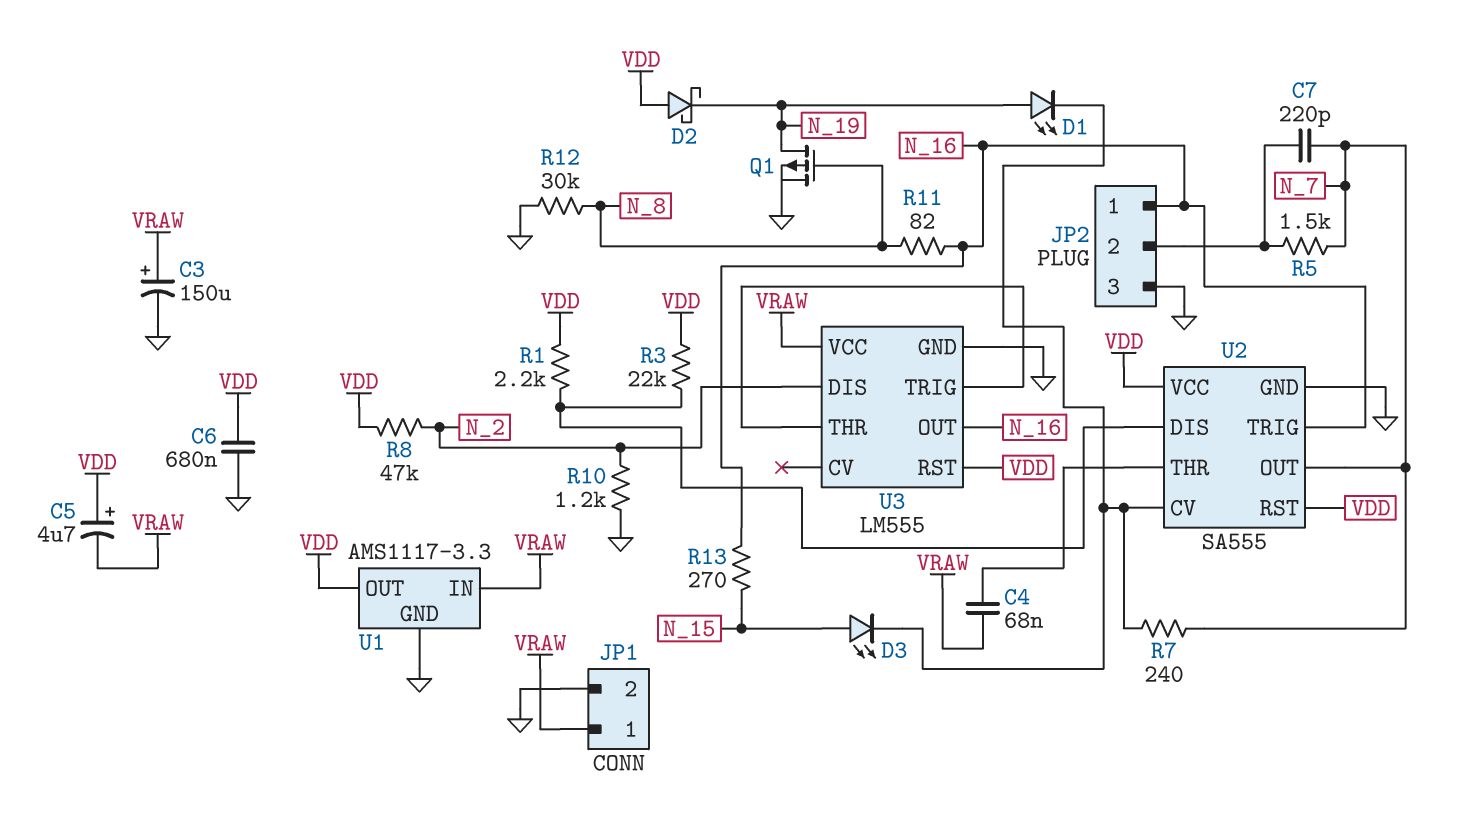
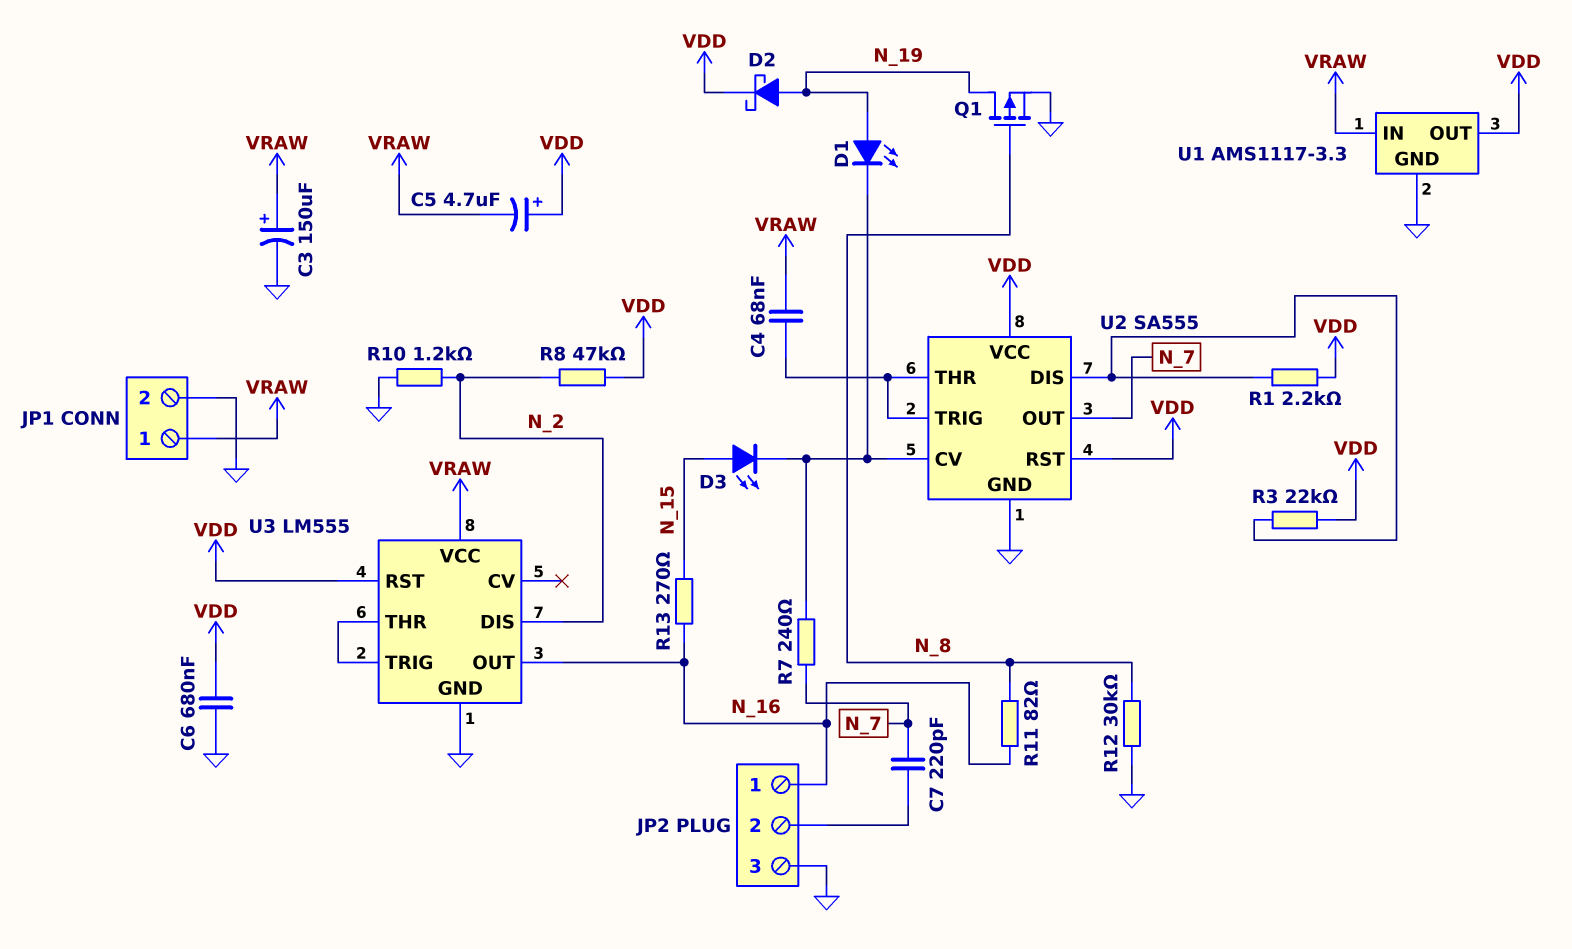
D2: schottky (A VDD, K N_19) -> schottky (A N_19, K VDD)
R5: 1.5k (JP2/2, N_7) -> none
U2 pin TRIG: N_16 -> U2/THR

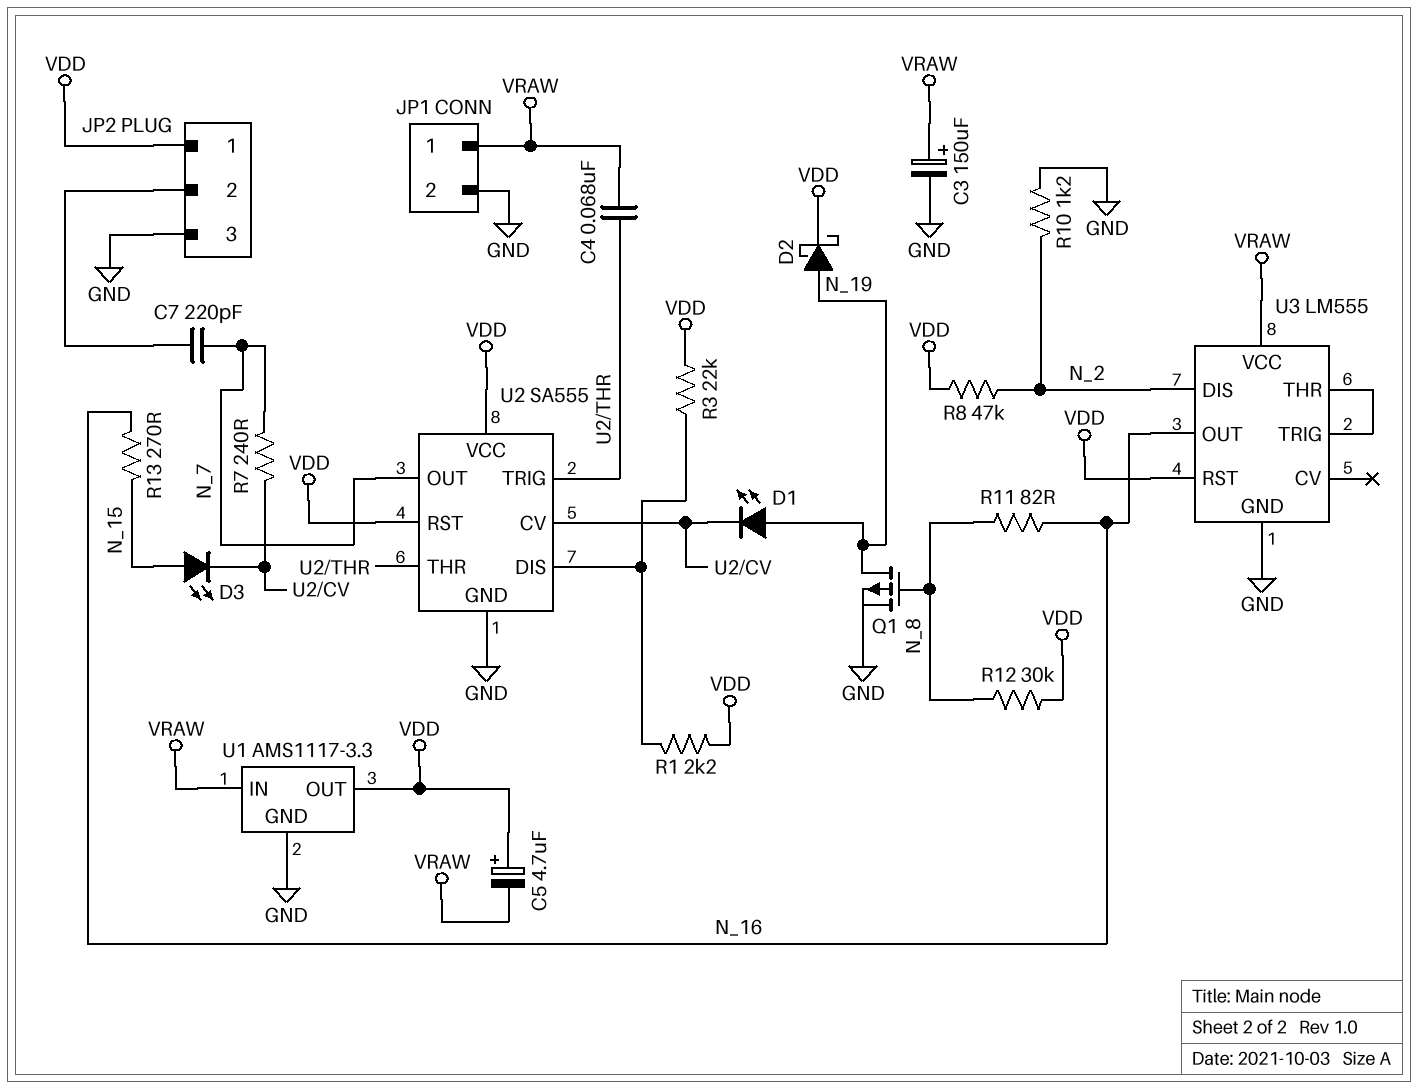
C6: 680nF (GND, VDD) -> none
JP2 pin 1: N_16 -> VDD
R12: 30k (GND, N_8) -> 30k (N_8, VDD)

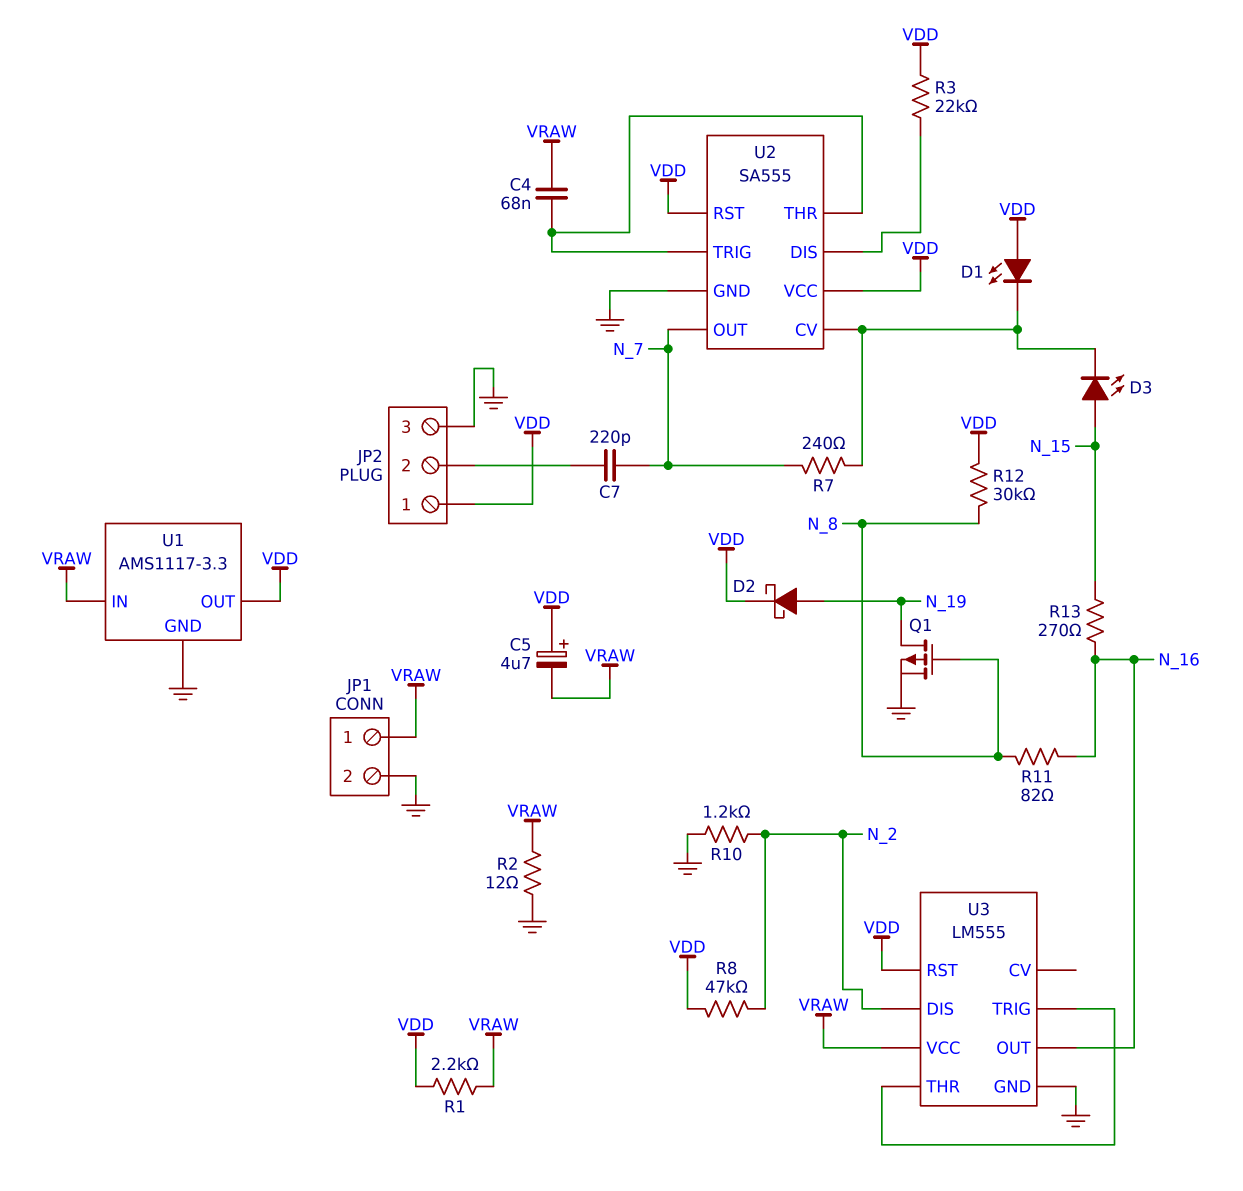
C3: 150uF (plus VRAW, minus GND) -> none
D1: LED (A N_19, K U2/CV) -> LED (A VDD, K U2/CV)
R1: 2.2k (U2/DIS, VDD) -> 2.2k (VDD, VRAW)
R2: none -> 12 (GND, VRAW)

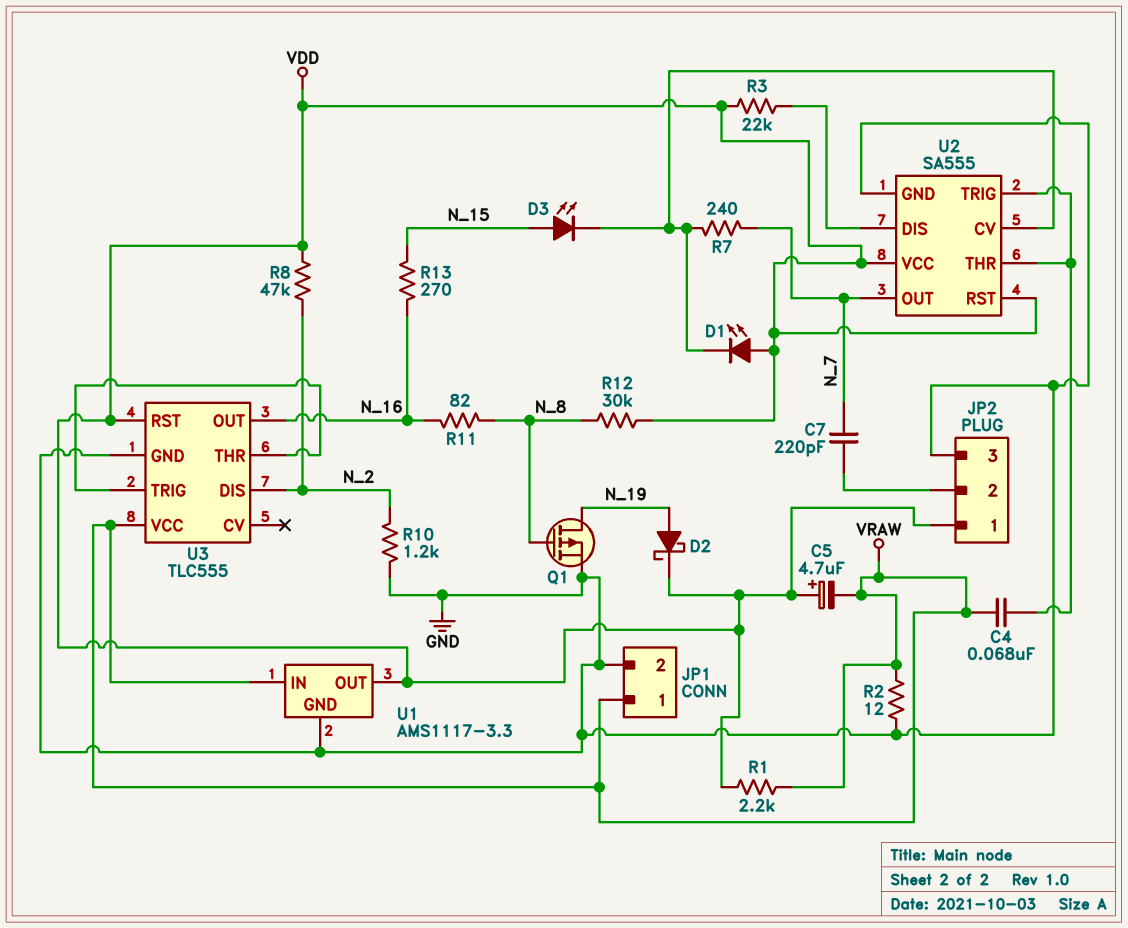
U3: LM555 -> TLC555

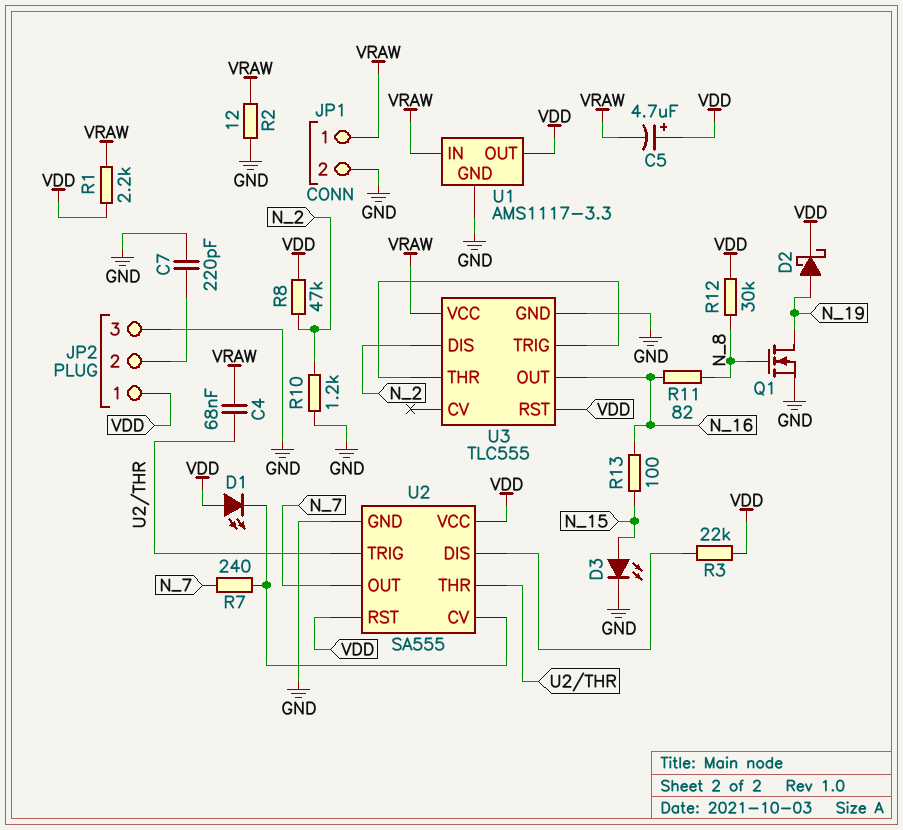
C7: 220pF (JP2/2, N_7) -> 220pF (GND, JP2/2)
D3: LED (A N_15, K U2/CV) -> LED (A N_15, K GND)
Q1: PMOS (G N_8, D N_19, S GND) -> NMOS (G N_8, D N_19, S GND)
R13: 270 (N_15, N_16) -> 100 (N_15, N_16)

